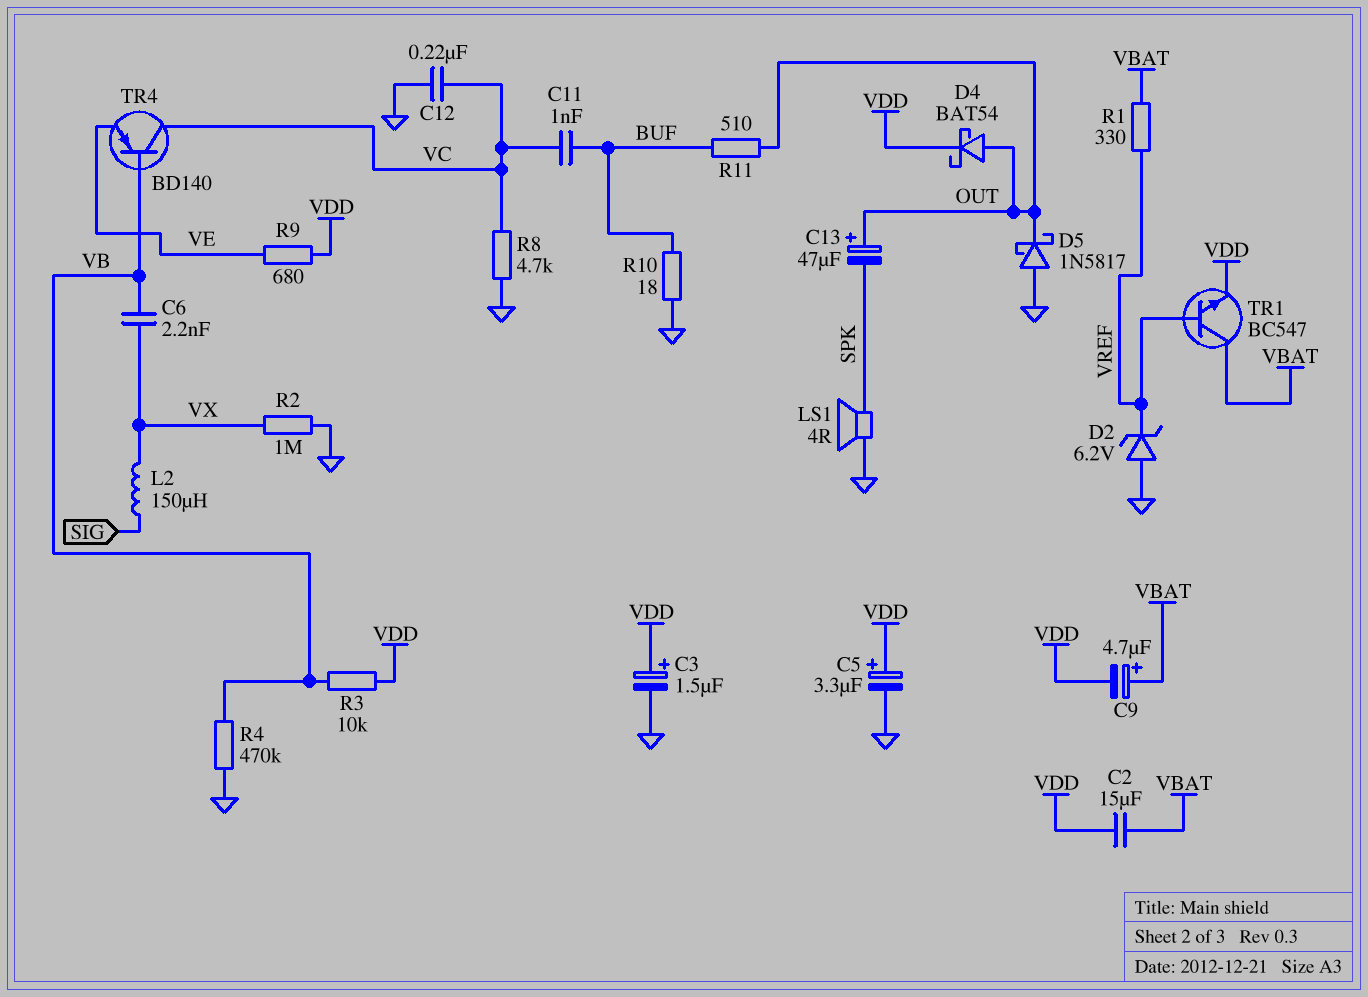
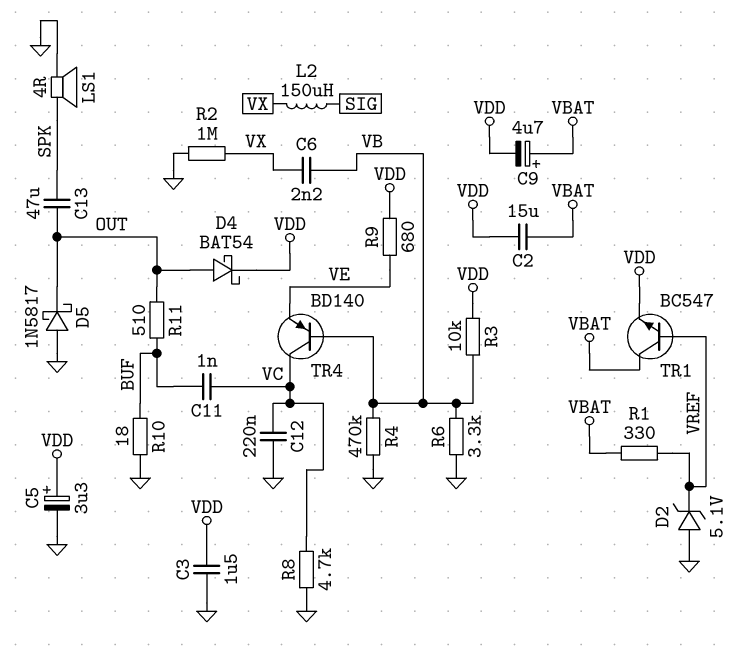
C3: 1.5uF (plus VDD, minus GND) -> 1.5uF (GND, VDD)
C13: 47uF (plus OUT, minus SPK) -> 47uF (OUT, SPK)
D2: zener 6.2V (A GND, K VREF) -> zener 5.1V (A GND, K VREF)
R6: none -> 3.3k (GND, VB)

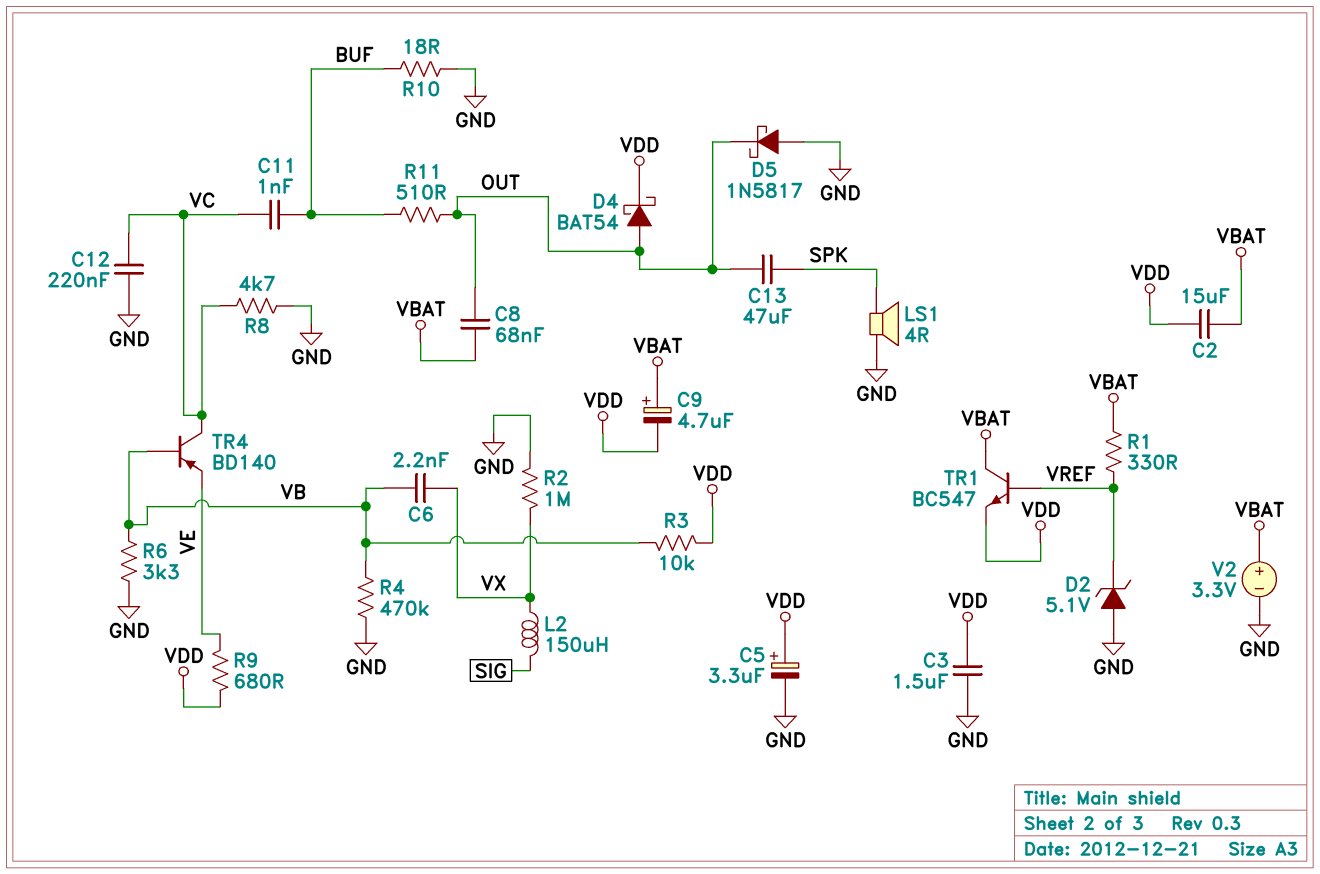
C8: none -> 68nF (OUT, VBAT)
V2: none -> 3.3V (plus VBAT, minus GND)

